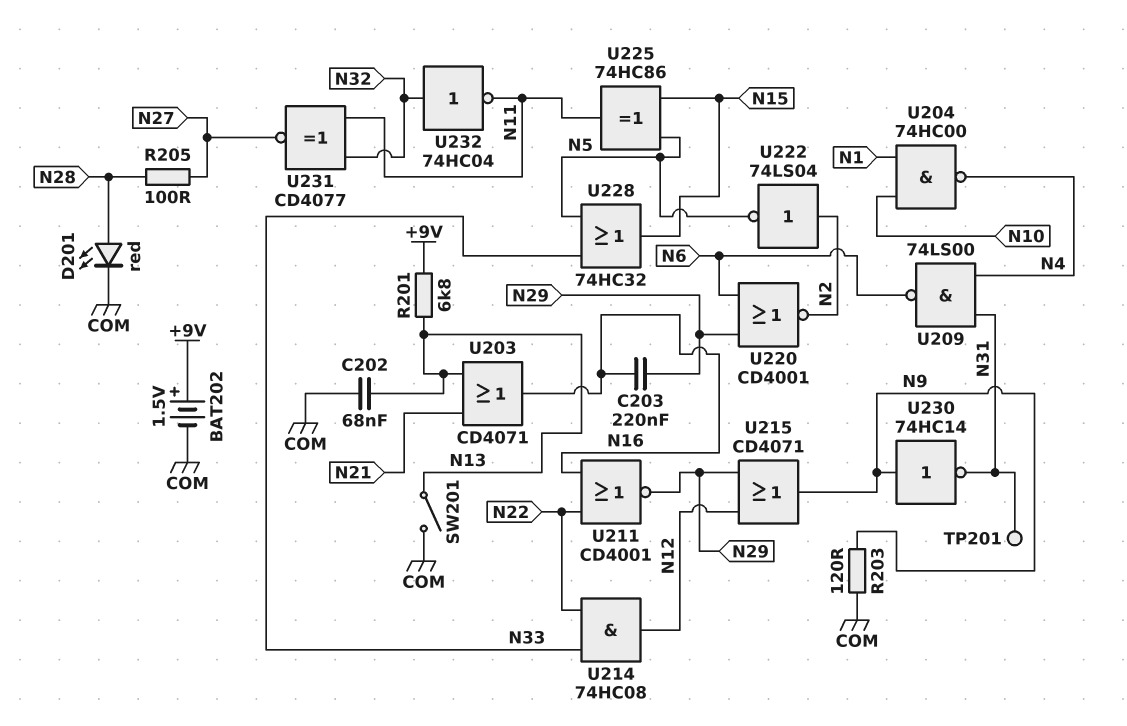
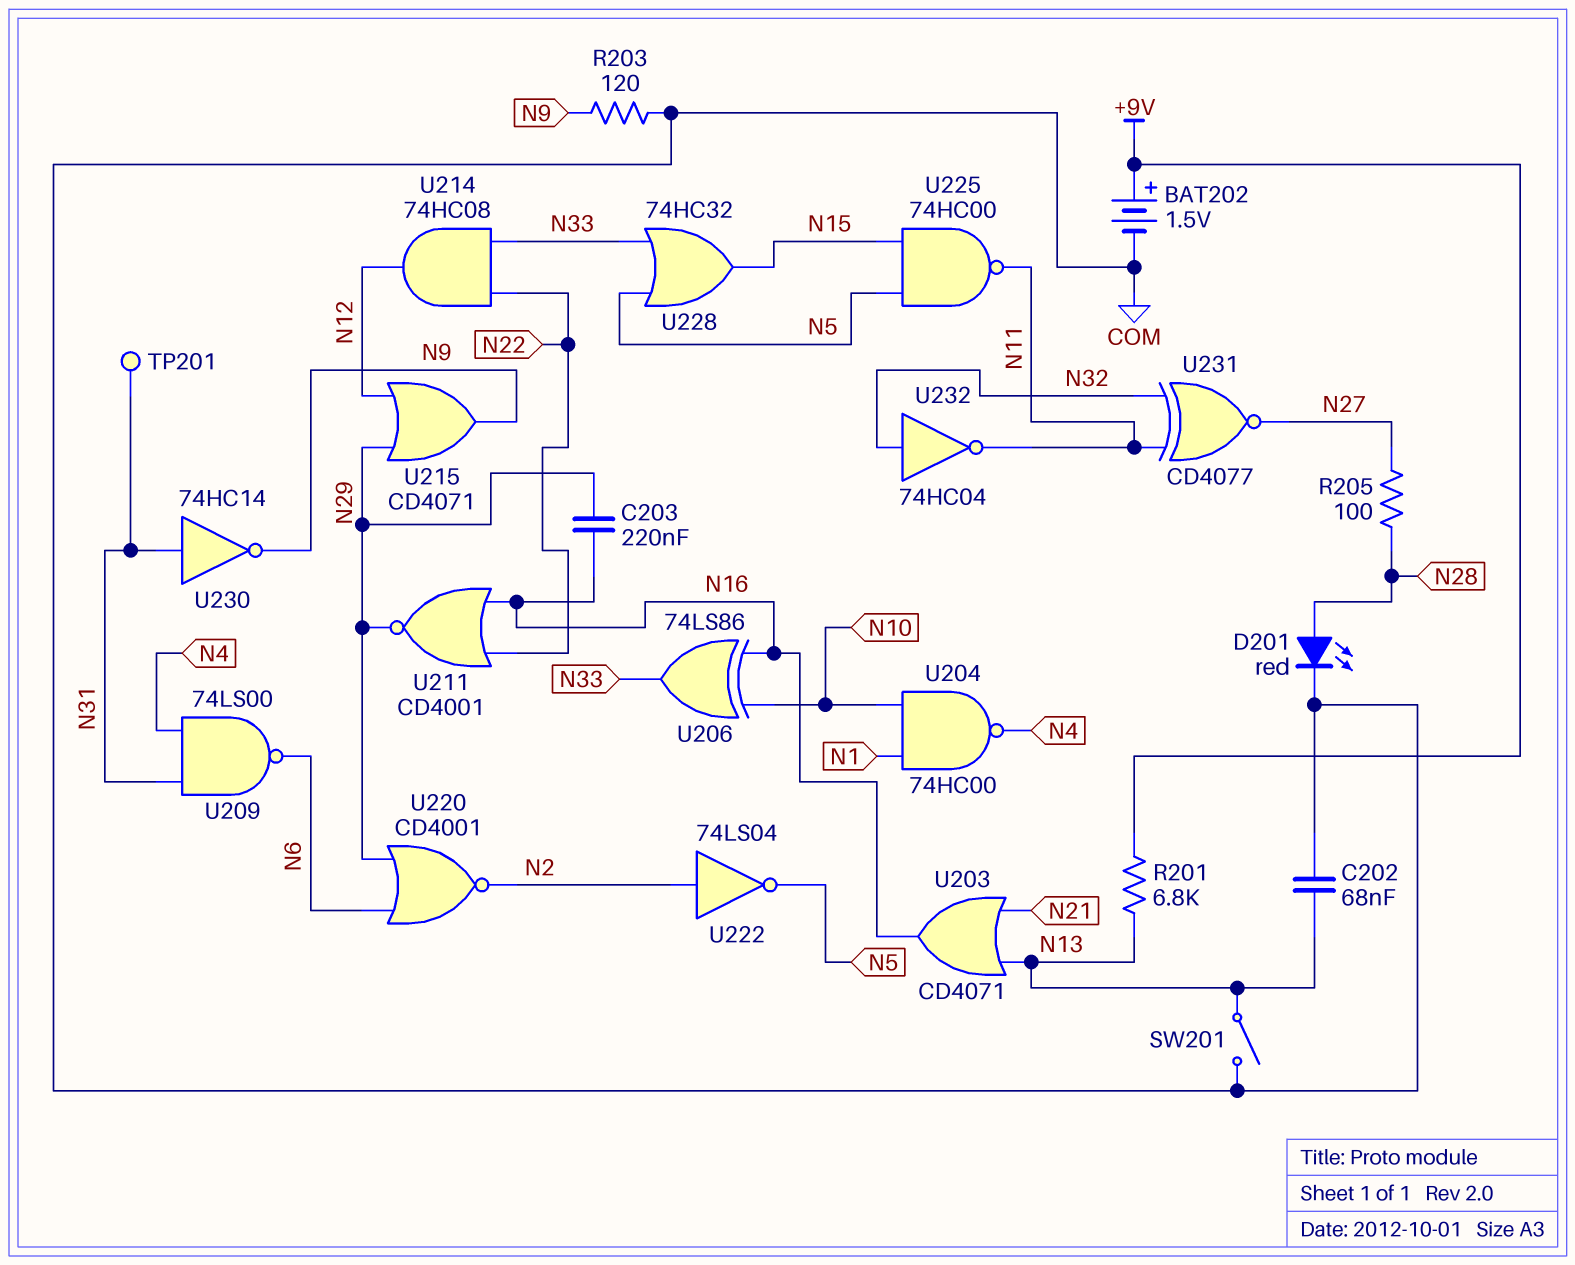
U206: none -> XOR 74LS86 (in N10, in N16, out N33)
U225: XOR 74HC86 (in N5, in N15, out N11) -> NAND 74HC00 (in N5, in N15, out N11)
U230: NOT 74HC14 (in N9, out N31) -> NOT 74HC14 (in N31, out N9)

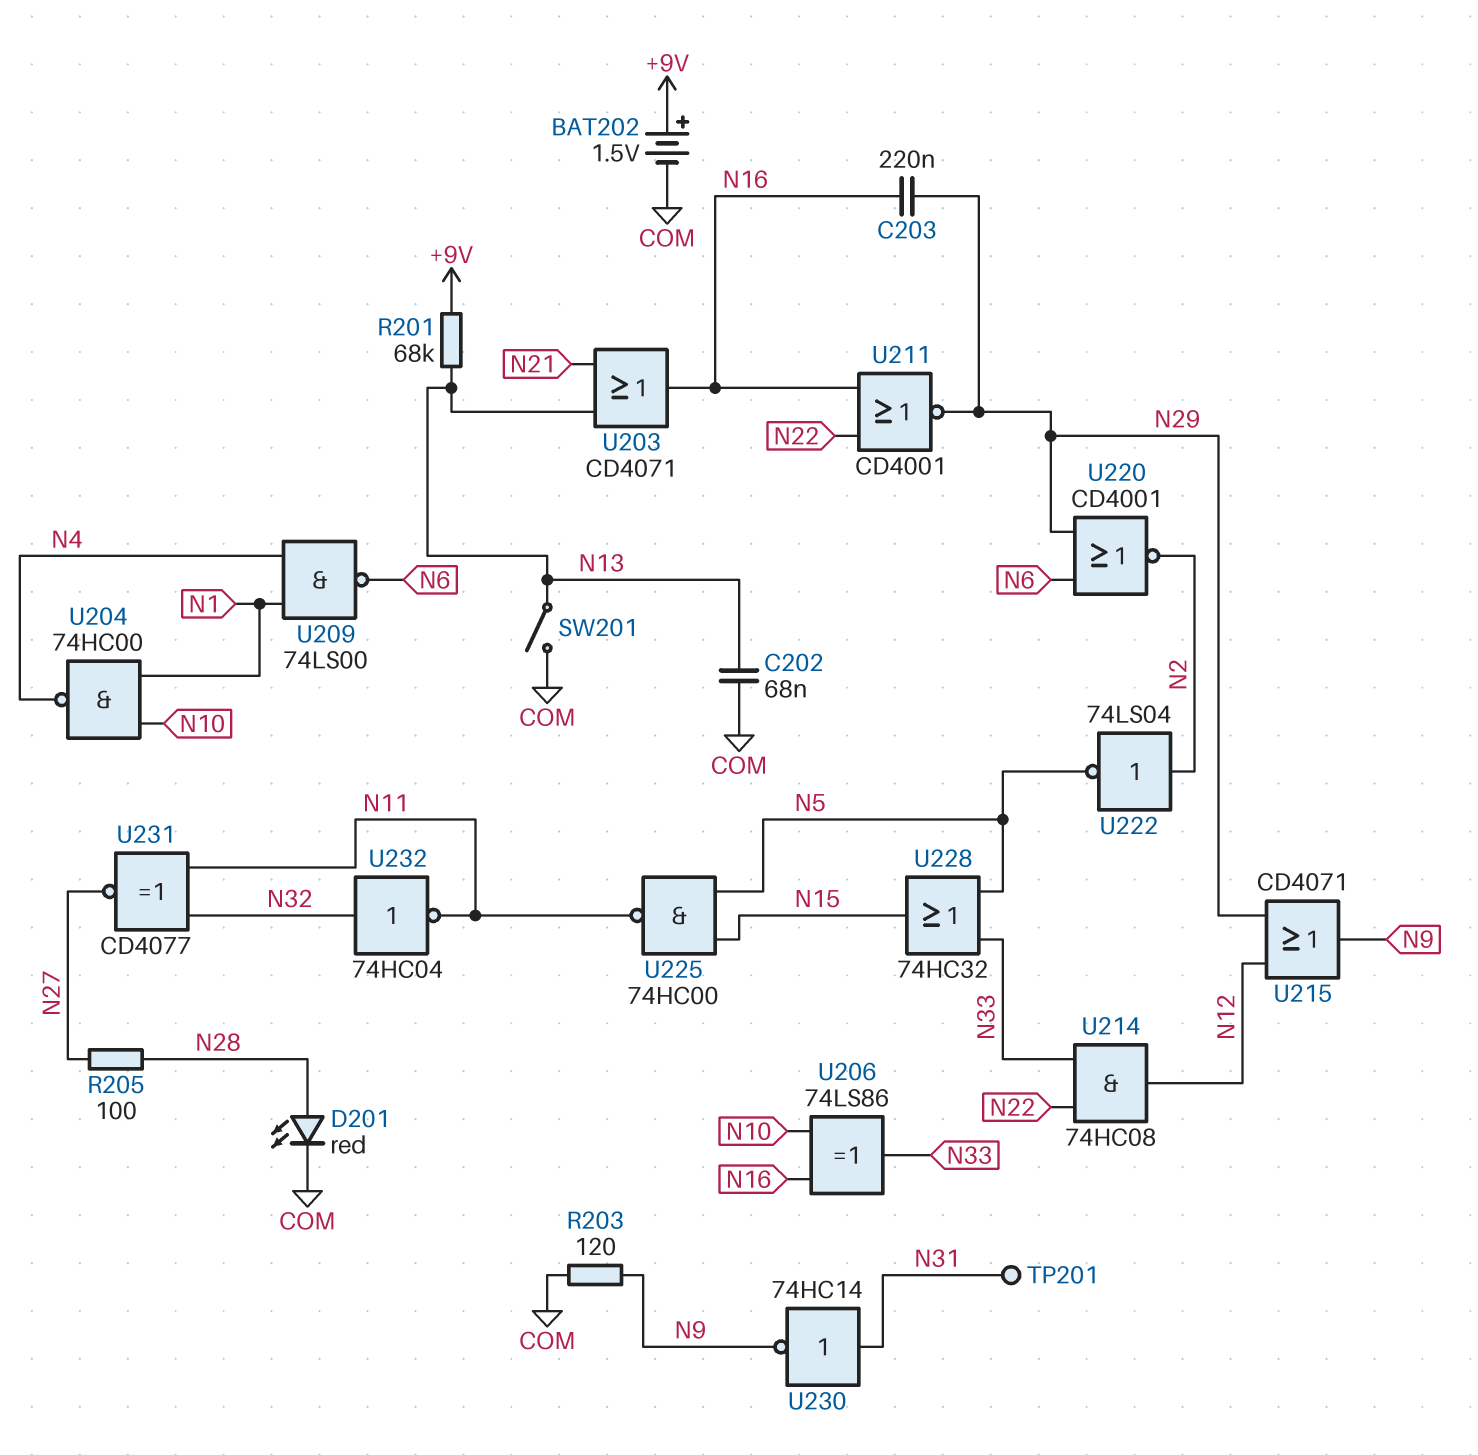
R201: 6.8k (+9V, N13) -> 68k (+9V, N13)
U209: NAND 74LS00 (in N4, in N31, out N6) -> NAND 74LS00 (in N1, in N4, out N6)

